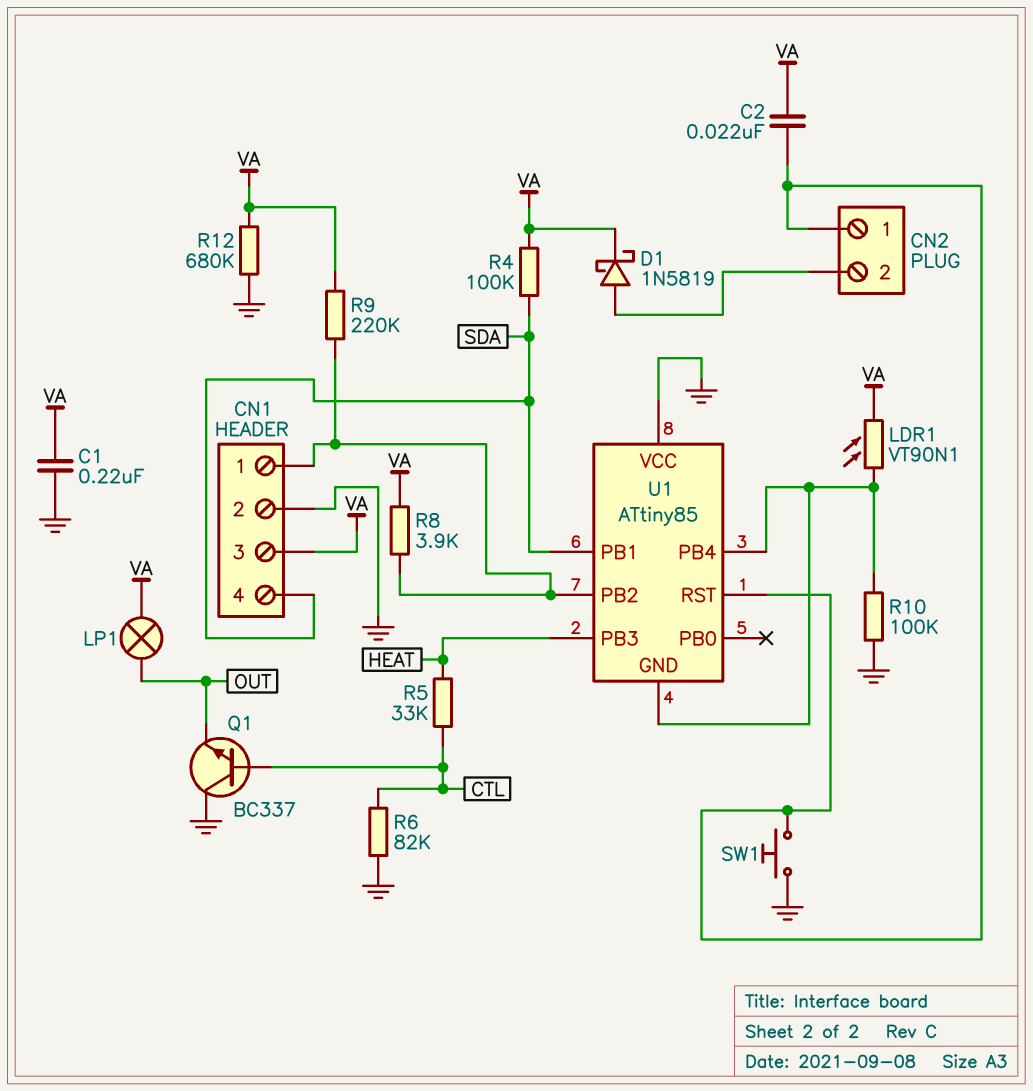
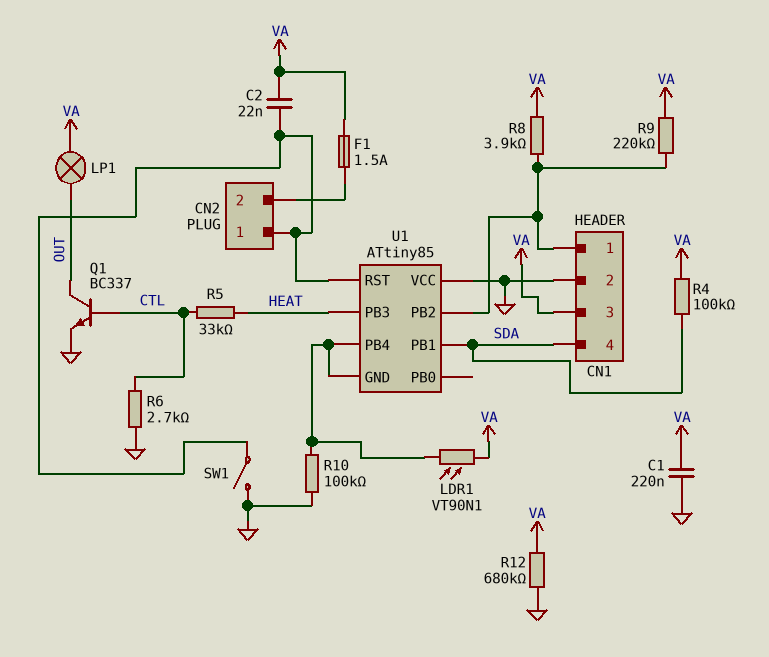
D1: schottky 1N5819 (A CN2/2, K VA) -> none
F1: none -> 1.5A (CN2/2, VA)
Q1: NPN BC337 (B CTL, C GND, E OUT) -> NPN BC337 (B CTL, C OUT, E GND)
R6: 82k (CTL, GND) -> 2.7k (CTL, GND)
SW1: button (CN2/1, GND) -> switch (CN2/1, GND)

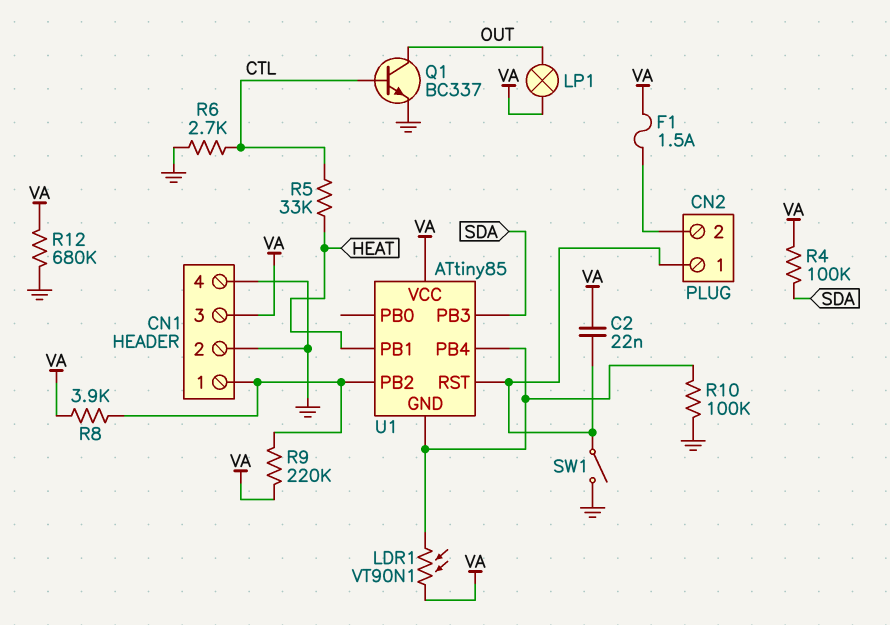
C1: 220nF (GND, VA) -> none
CN1 pin 4: SDA -> GND
U1 pin PB1: SDA -> HEAT
U1 pin PB3: HEAT -> SDA
U1 pin VCC: GND -> VA

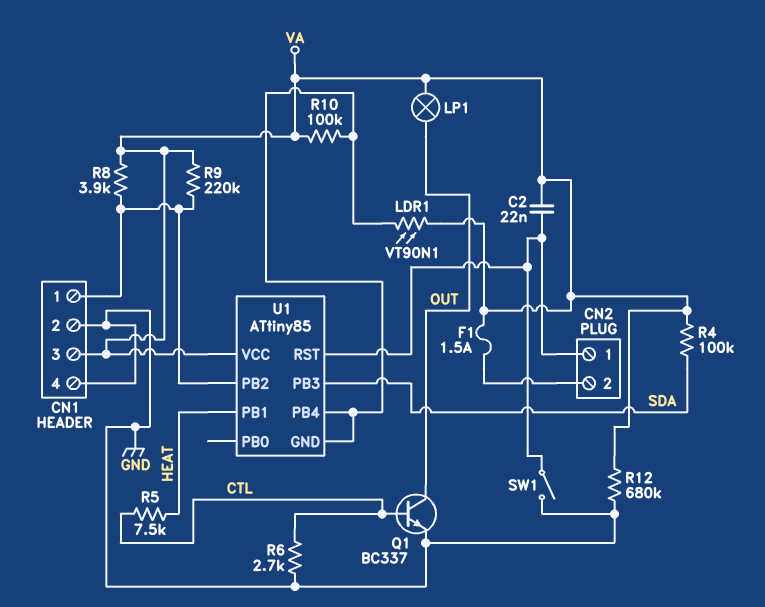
R5: 33k (CTL, HEAT) -> 7.5k (CTL, HEAT)
R10: 100k (GND, U1/GND) -> 100k (U1/GND, VA)

